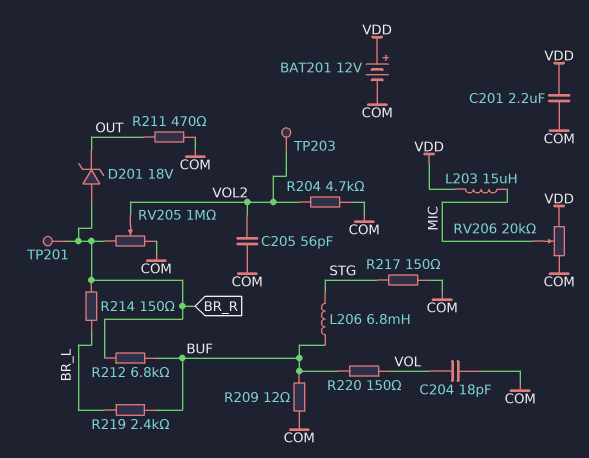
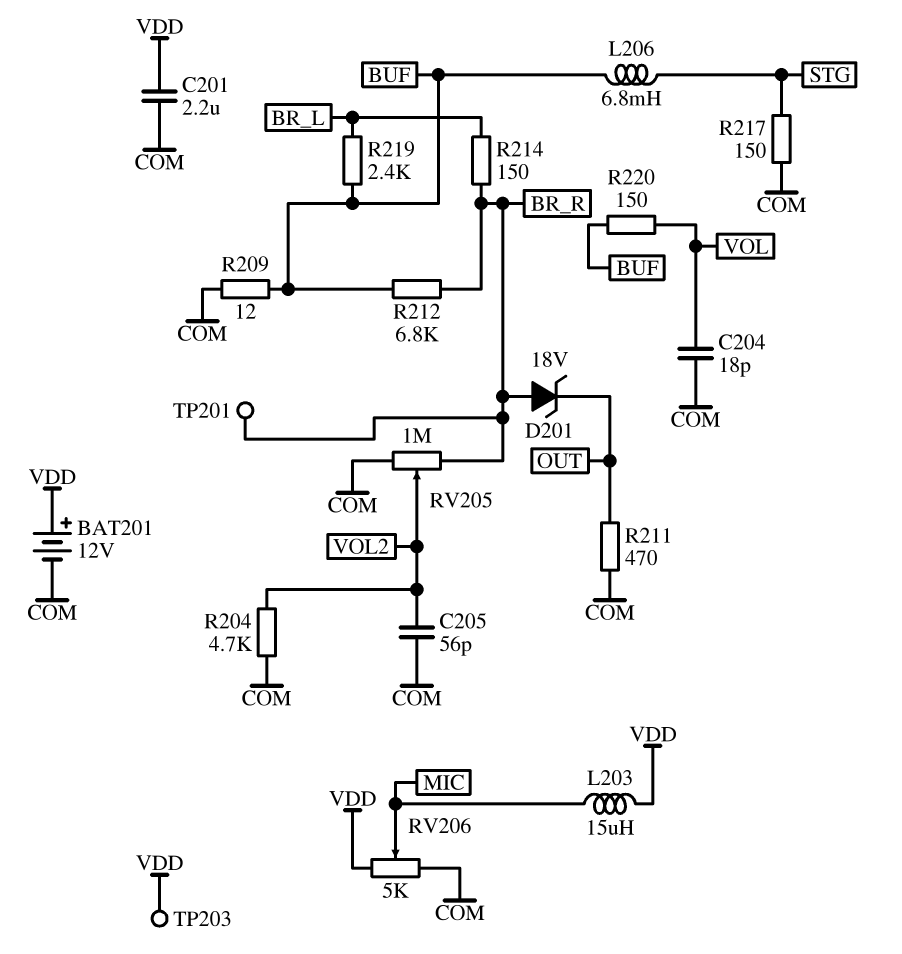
RV206: 20k (COM, VDD, wiper MIC) -> 5k (COM, VDD, wiper MIC)
TP203: test point (VOL2) -> test point (VDD)

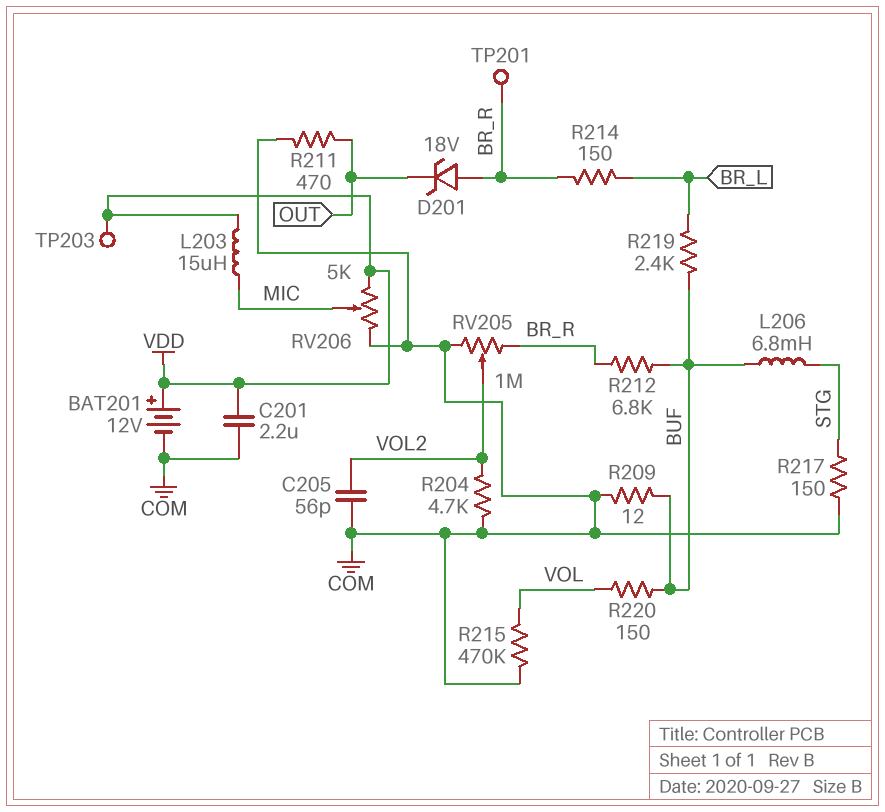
C204: 18pF (COM, VOL) -> none
R215: none -> 470k (COM, VOL)

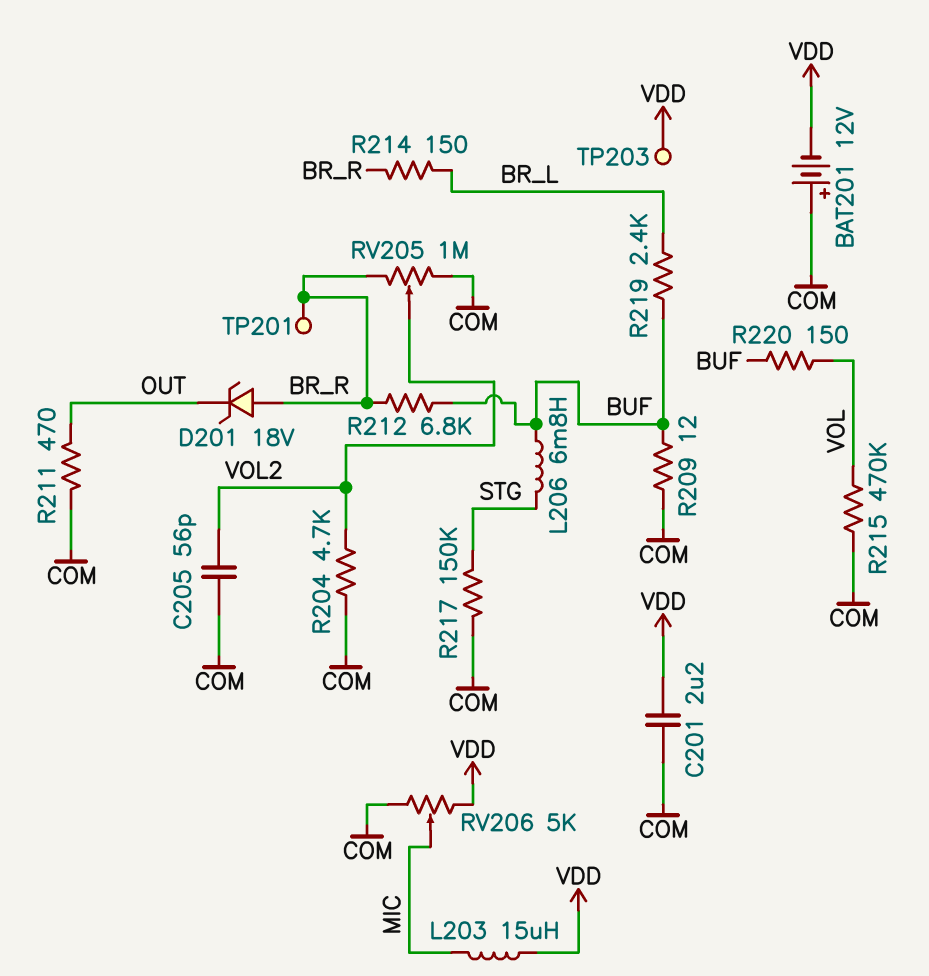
BAT201: 12V (plus VDD, minus COM) -> 12V (plus COM, minus VDD)
R217: 150 (COM, STG) -> 150k (COM, STG)

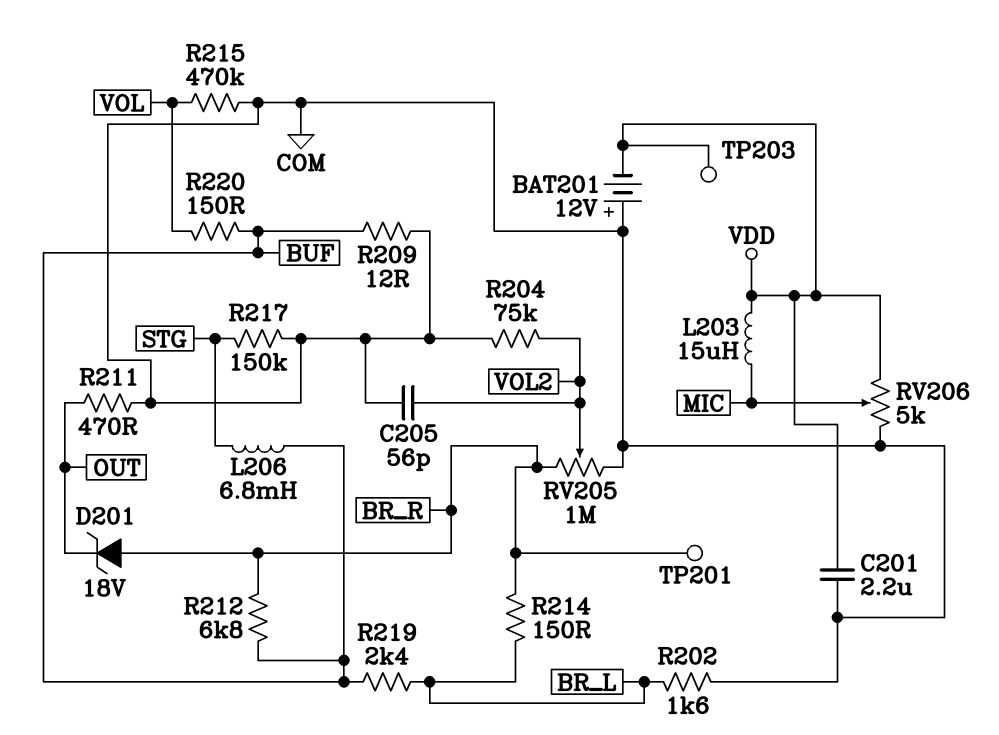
R202: none -> 1.6k (BR_L, COM)
R204: 4.7k (COM, VOL2) -> 75k (COM, VOL2)

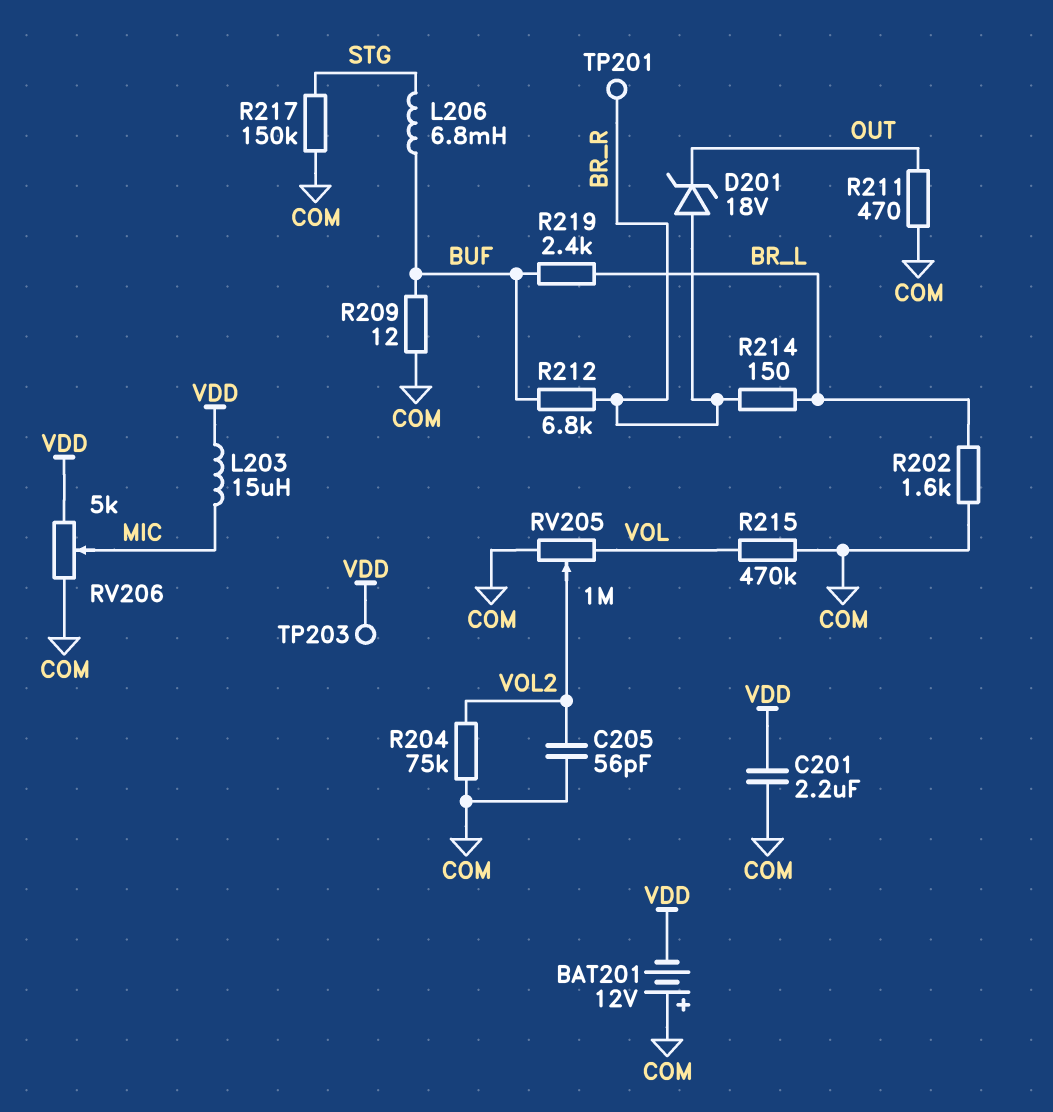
R220: 150 (BUF, VOL) -> none
RV205: 1M (BR_R, COM, wiper VOL2) -> 1M (COM, VOL, wiper VOL2)

